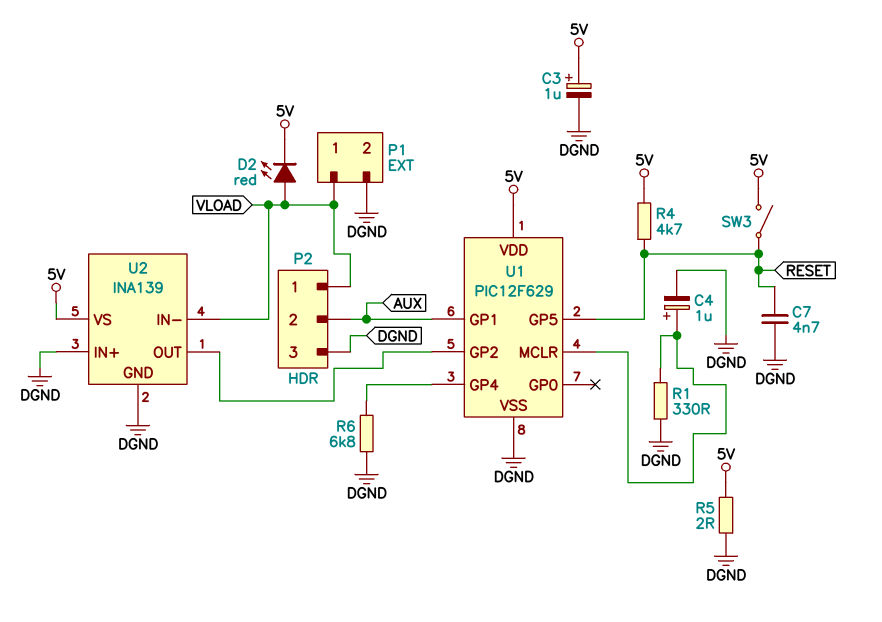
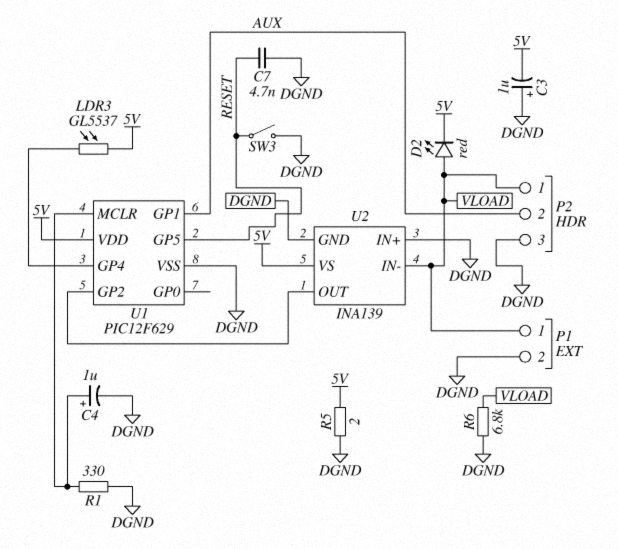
C3: 1uF (plus 5V, minus DGND) -> 1uF (plus DGND, minus 5V)
LDR3: none -> GL5537 (5V, U1/GP4)
R4: 4.7k (5V, RESET) -> none
R6: 6.8k (DGND, U1/GP4) -> 6.8k (DGND, VLOAD)
SW3: switch (5V, RESET) -> switch (DGND, RESET)

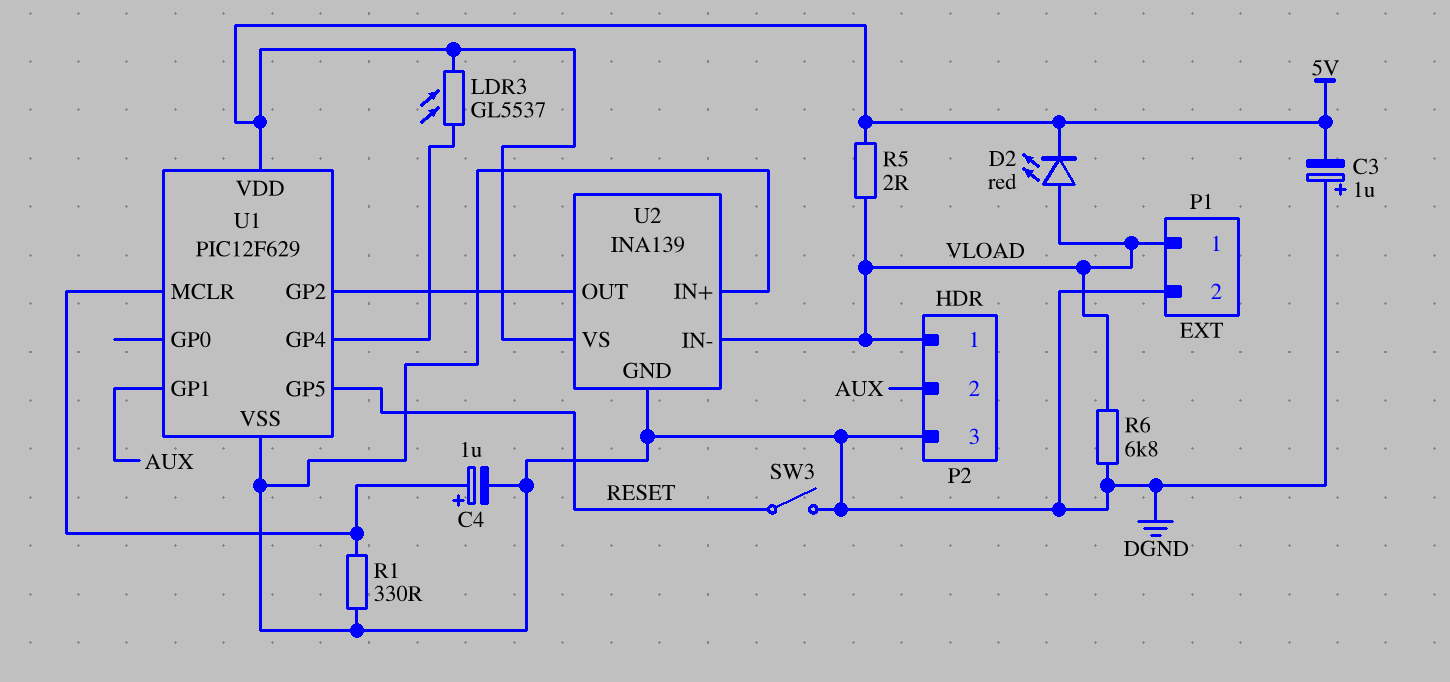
C7: 4.7nF (DGND, RESET) -> none
R5: 2 (5V, DGND) -> 2 (5V, VLOAD)

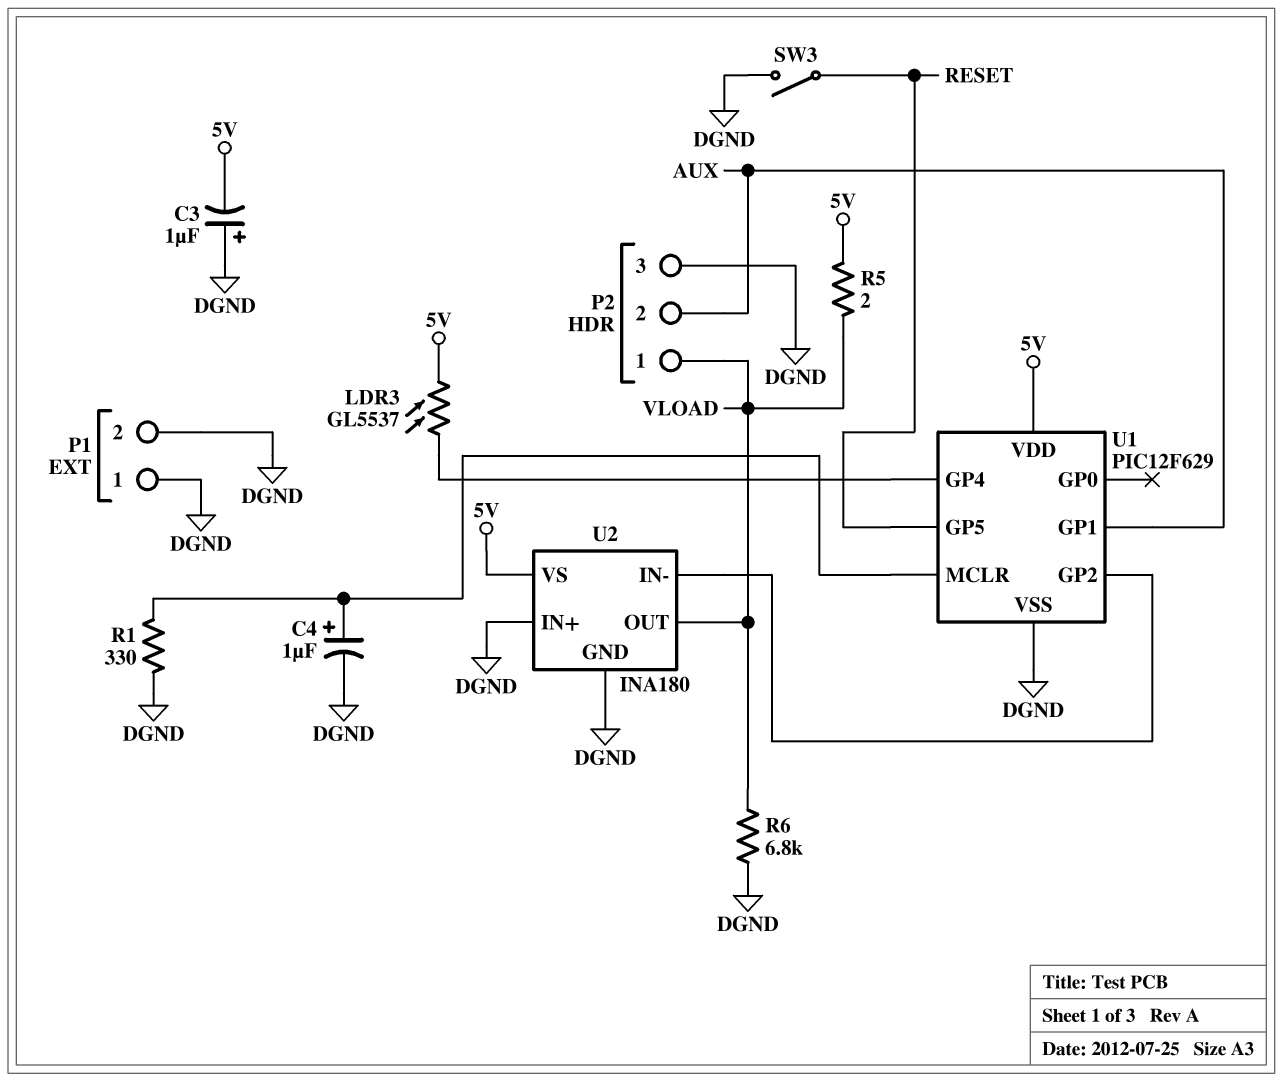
D2: LED red (A VLOAD, K 5V) -> none
P1 pin 1: VLOAD -> DGND
U2: INA139 -> INA180
U2 pin IN-: VLOAD -> U1/GP2
U2 pin OUT: U1/GP2 -> VLOAD

